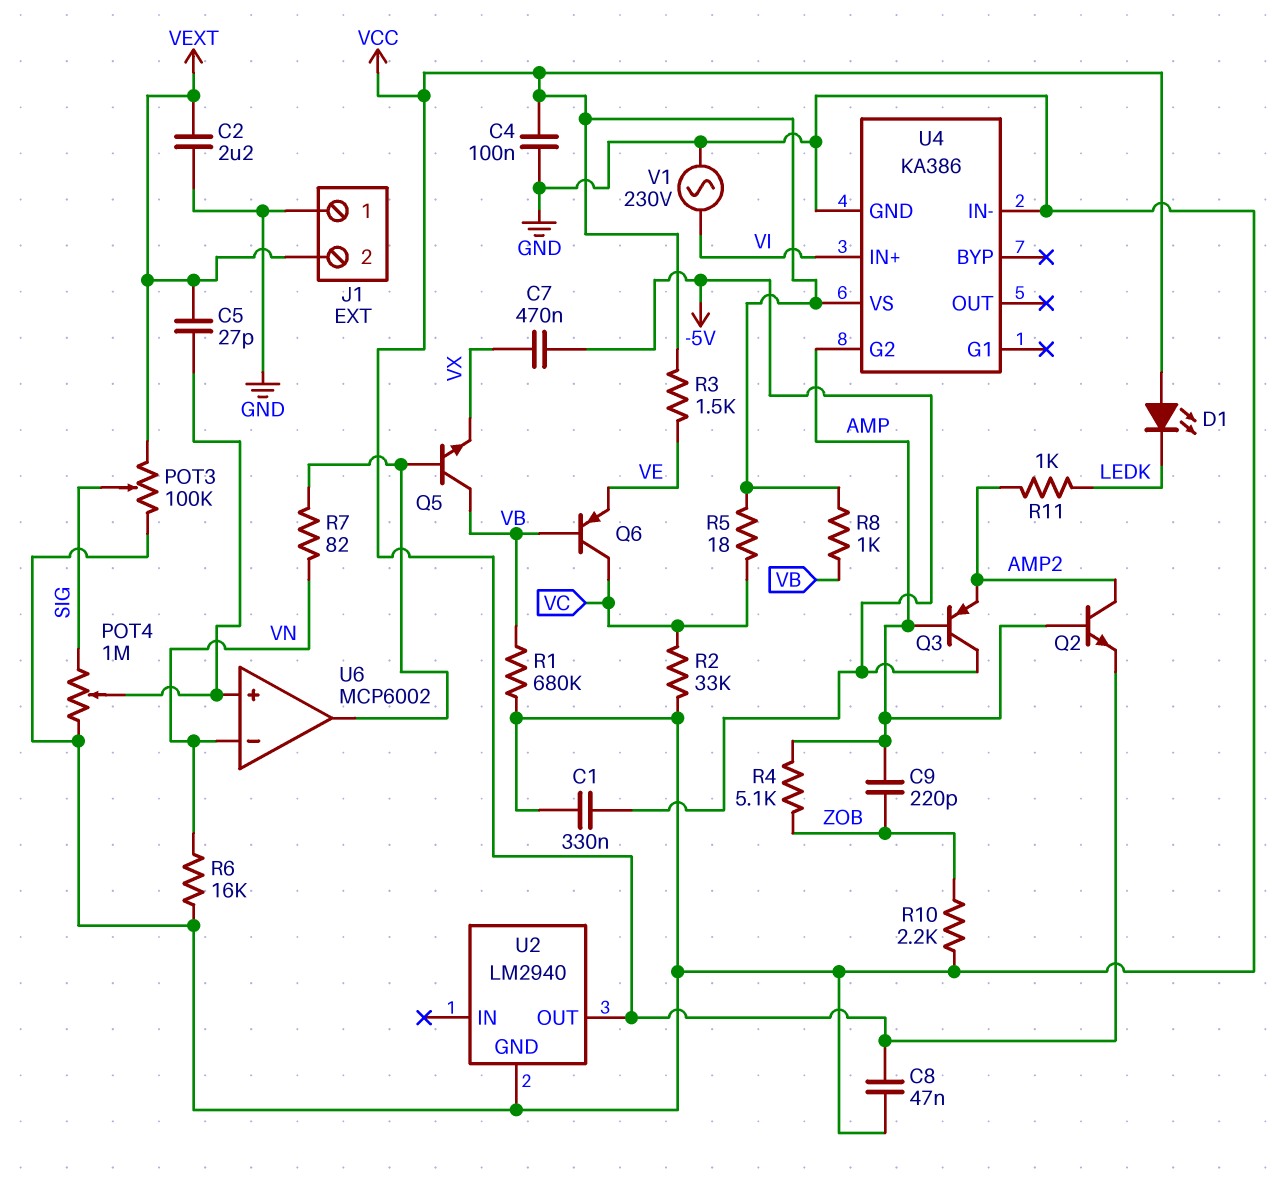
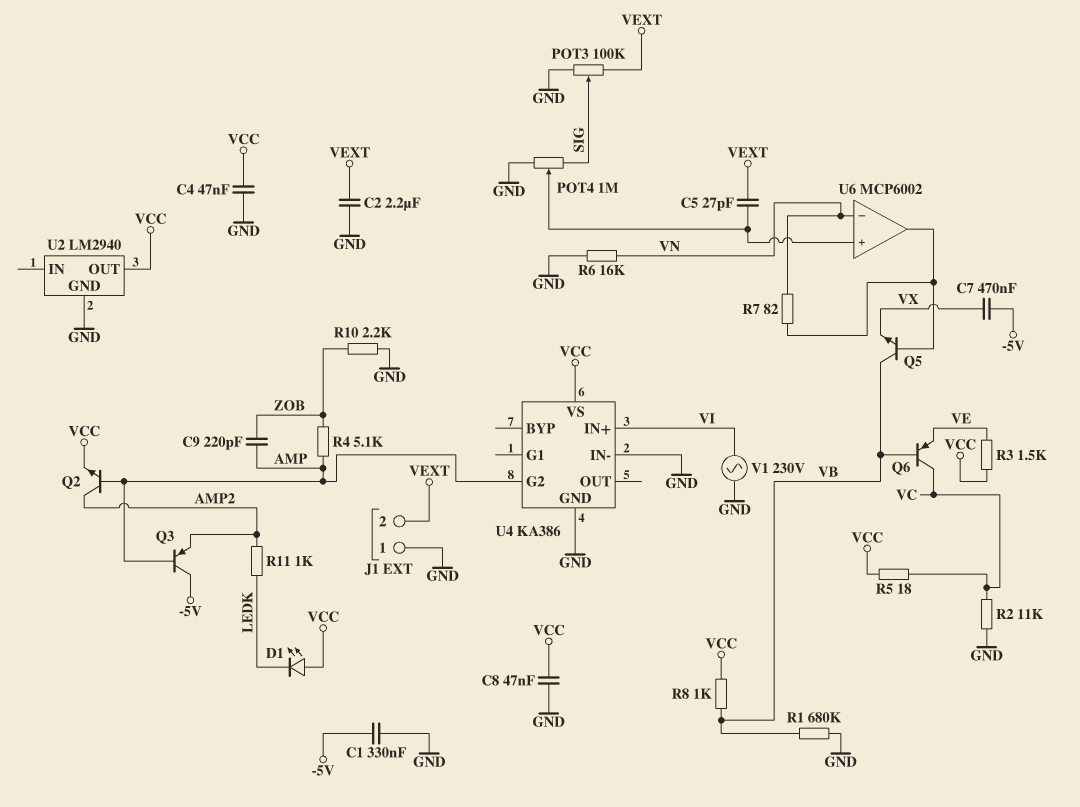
C4: 100nF (GND, VCC) -> 47nF (GND, VCC)
R2: 33k (GND, VC) -> 11k (GND, VC)

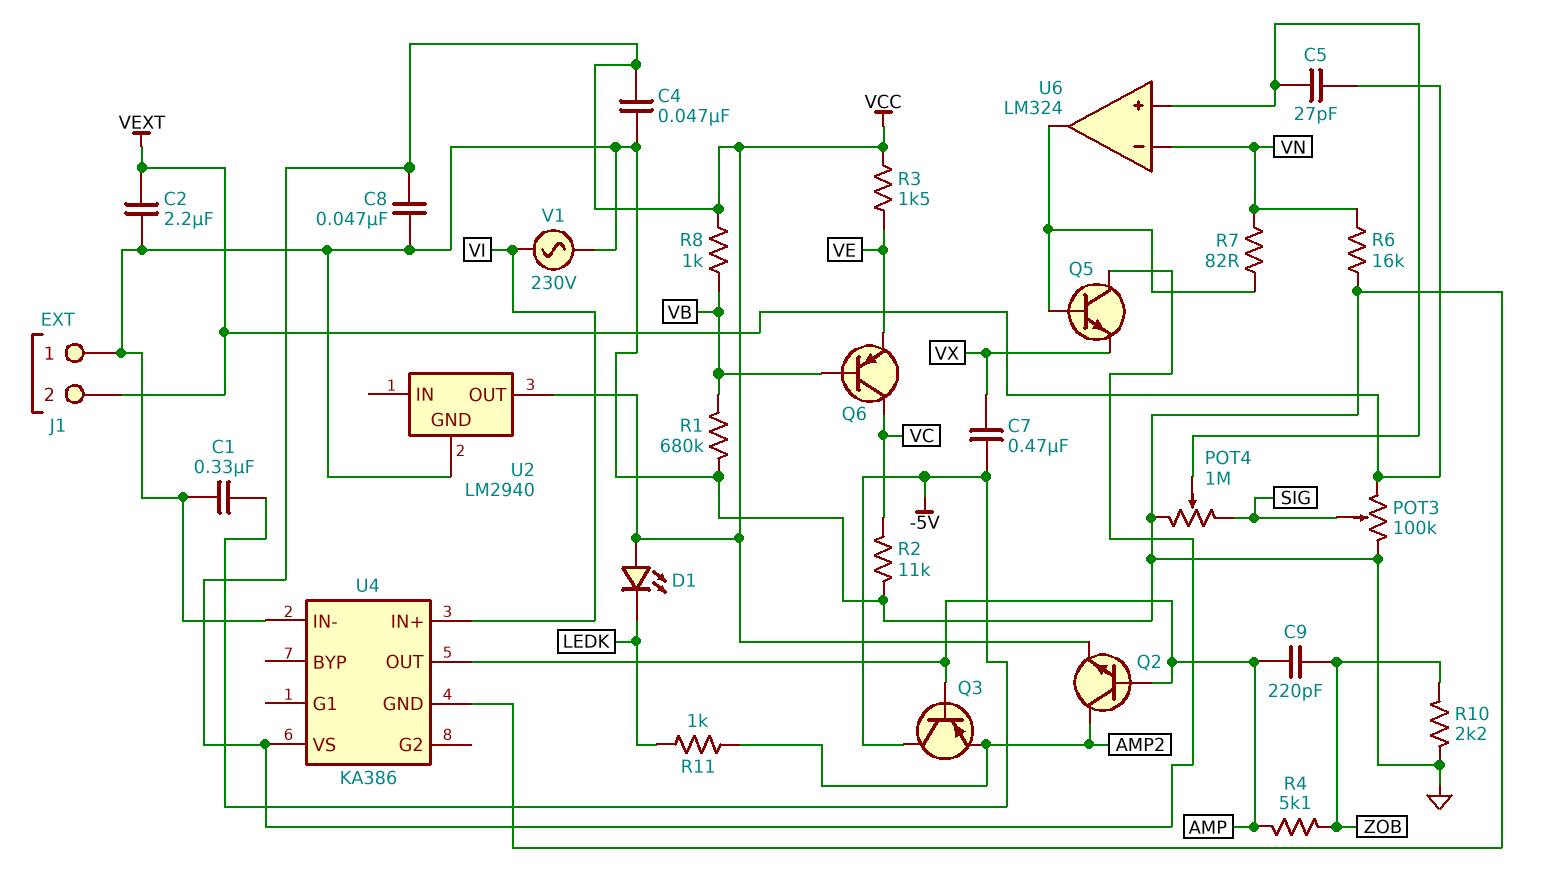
Q5: NPN (B U6/out, C VB, E VX) -> NPN (B U6/out, C VCC, E VX)
R5: 18 (VC, VCC) -> none
U4 pin G2: AMP -> none
U4 pin OUT: none -> AMP
U6: MCP6002 -> LM324

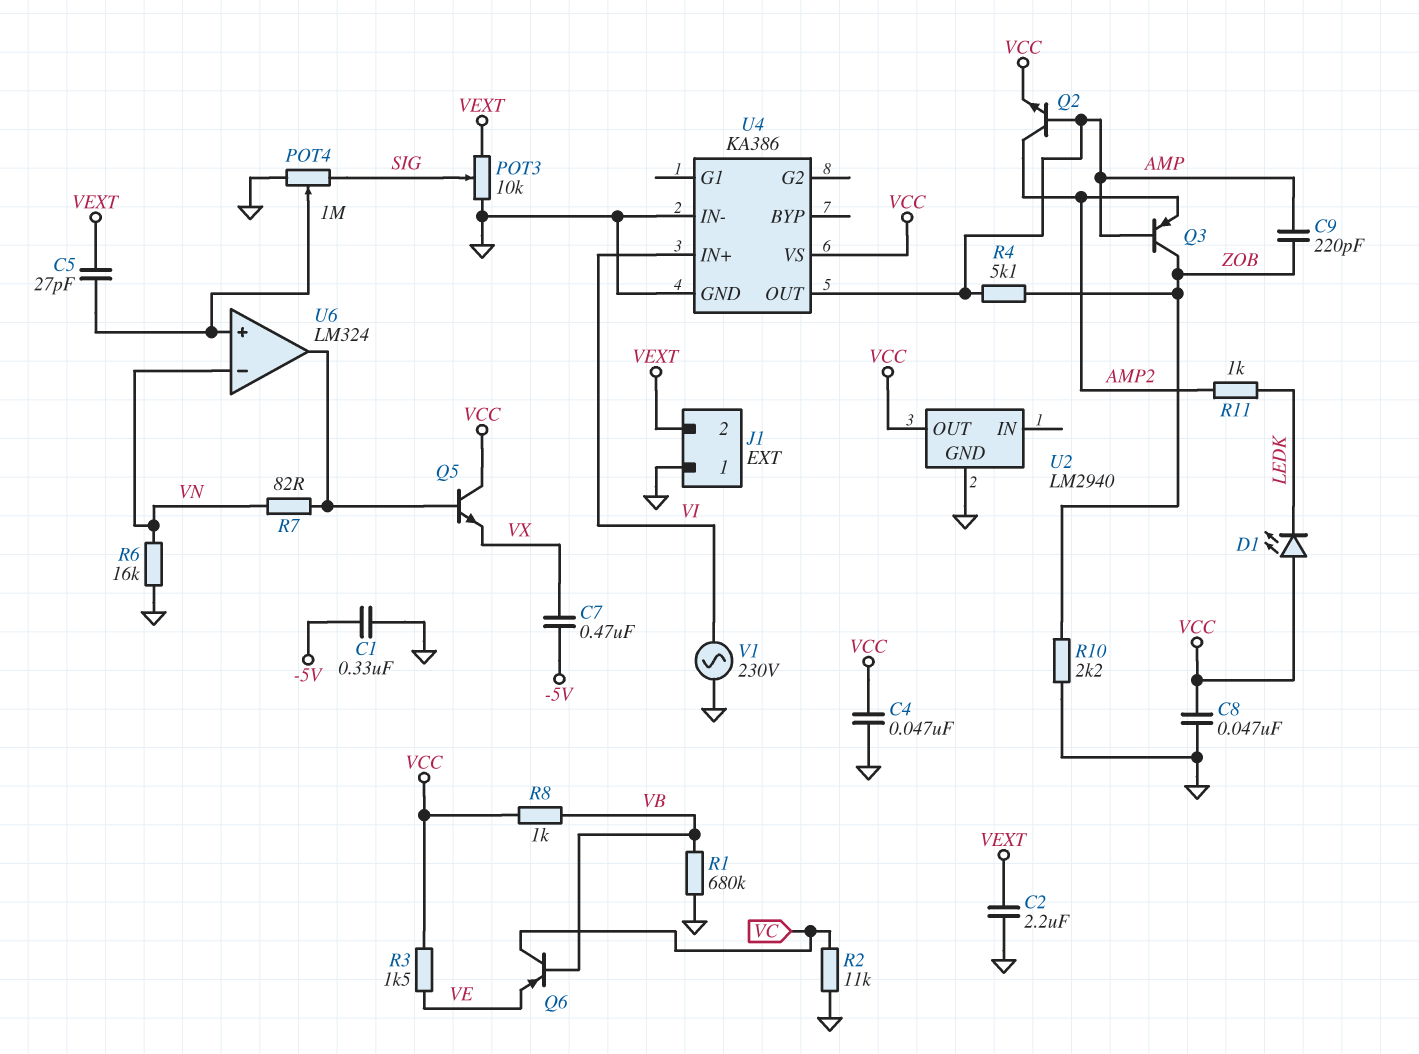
POT3: 100k (GND, VEXT, wiper SIG) -> 10k (GND, VEXT, wiper SIG)
Q3: PNP (B AMP, C -5V, E AMP2) -> PNP (B AMP, C ZOB, E AMP2)

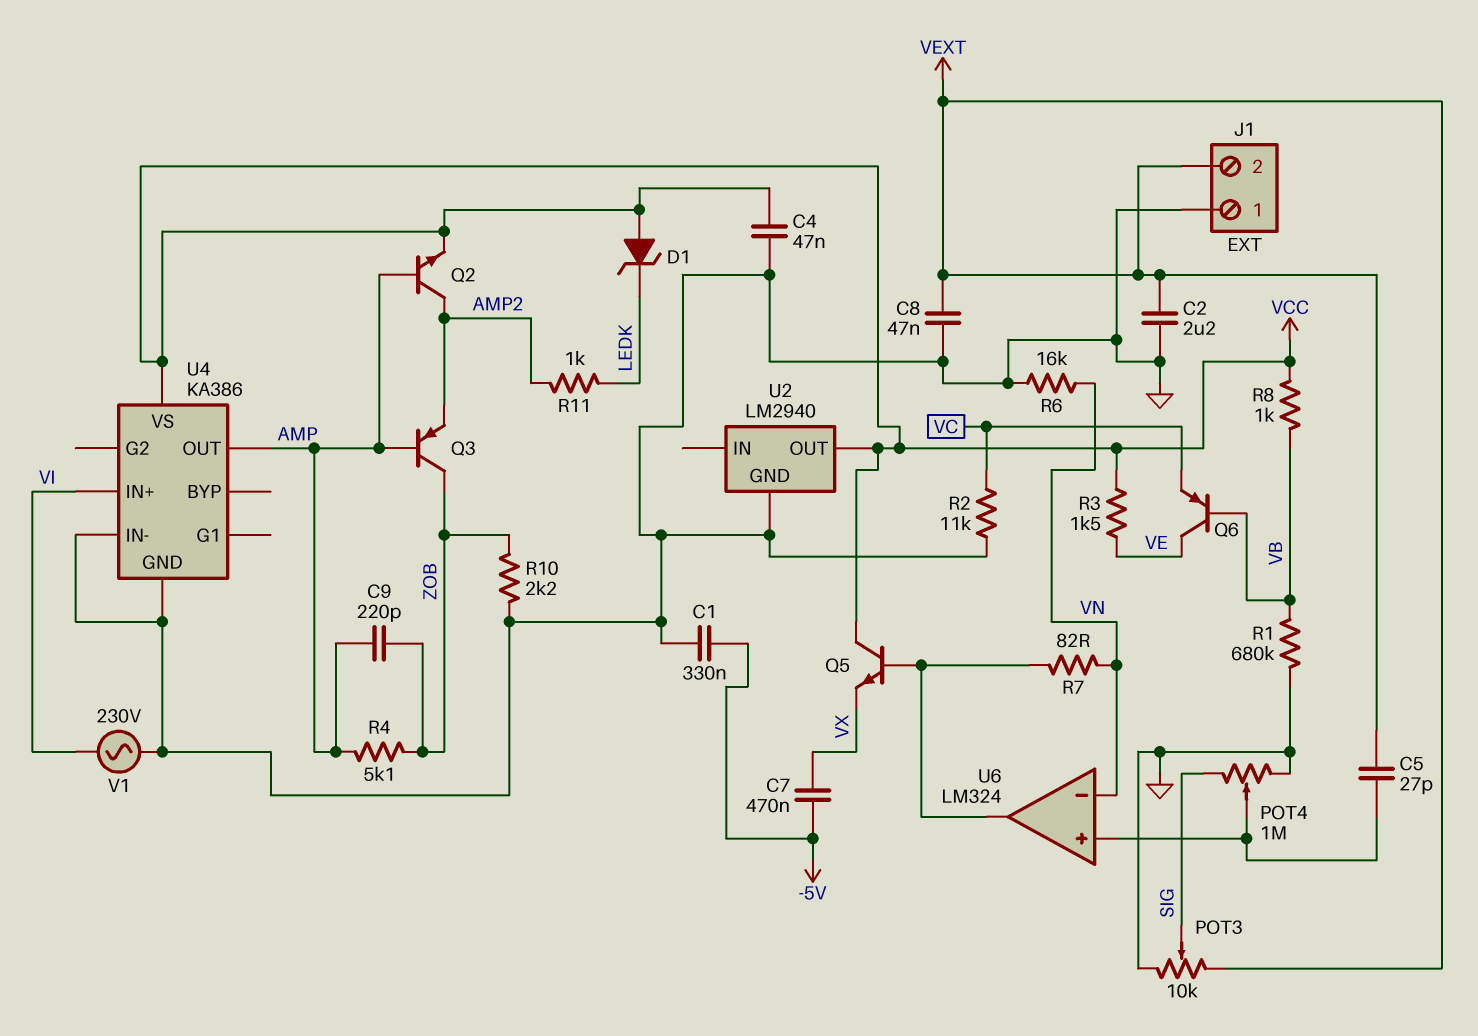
C8: 47nF (GND, VCC) -> 47nF (GND, VEXT)
D1: LED (A VCC, K LEDK) -> zener (A VCC, K LEDK)
Q6: PNP (B VB, C VC, E VE) -> PNP (B VB, C VE, E VC)

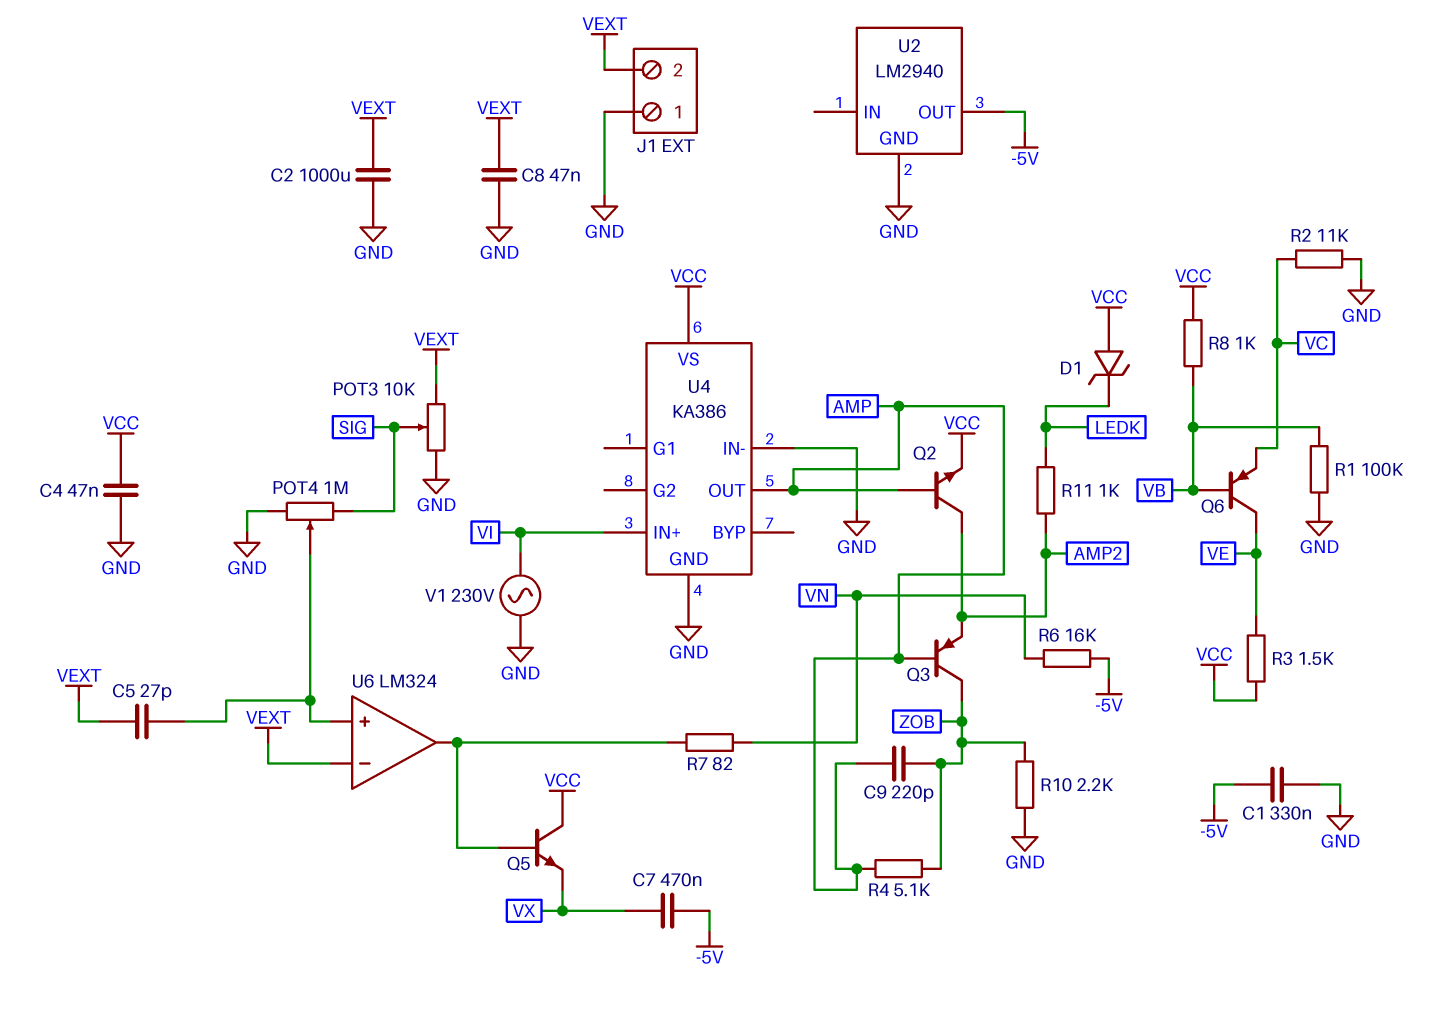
C2: 2.2uF (GND, VEXT) -> 1000uF (GND, VEXT)
R1: 680k (GND, VB) -> 100k (GND, VB)
R6: 16k (GND, VN) -> 16k (-5V, VN)
U2 pin OUT: VCC -> -5V
U6 pin in-: VN -> VEXT

